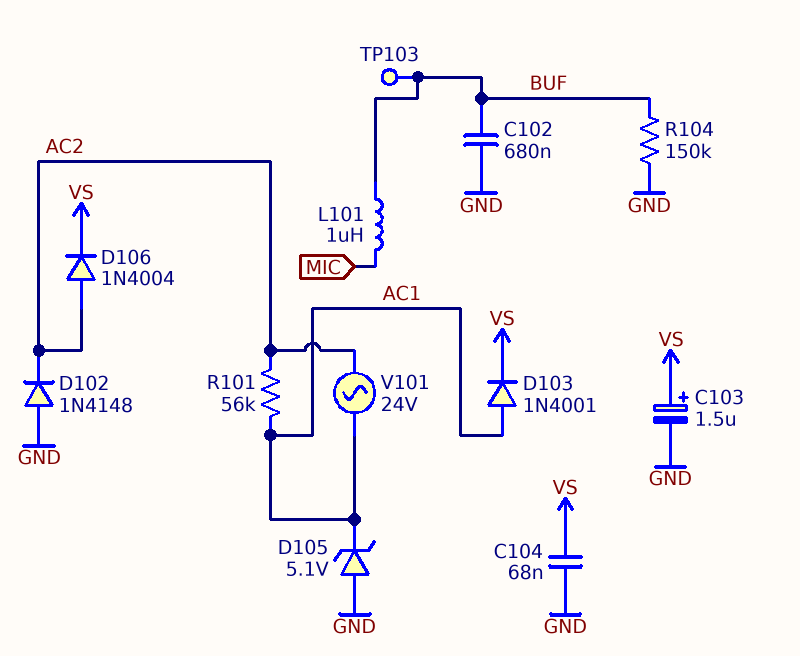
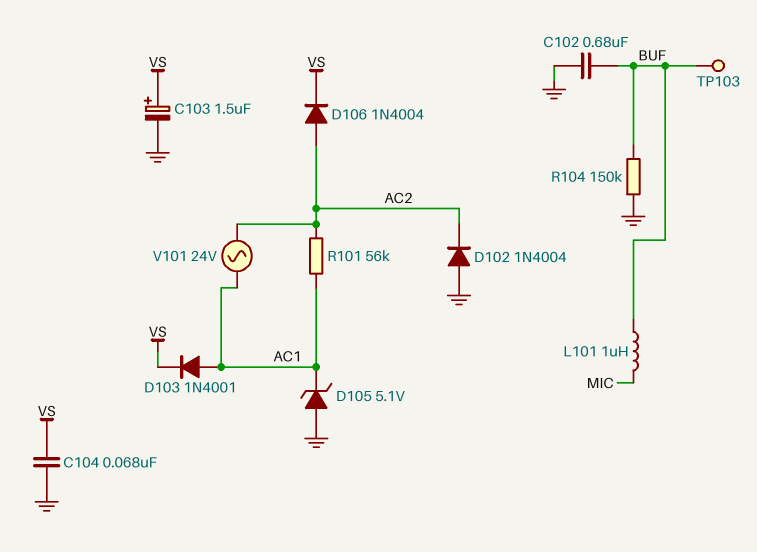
D102: diode 1N4148 (A GND, K AC2) -> diode 1N4004 (A GND, K AC2)

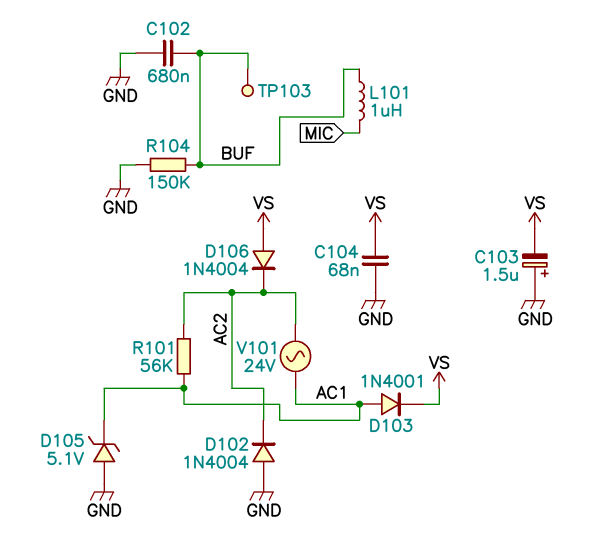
C103: 1.5uF (plus VS, minus GND) -> 1.5uF (plus GND, minus VS)
D106: diode 1N4004 (A AC2, K VS) -> diode 1N4004 (A VS, K AC2)

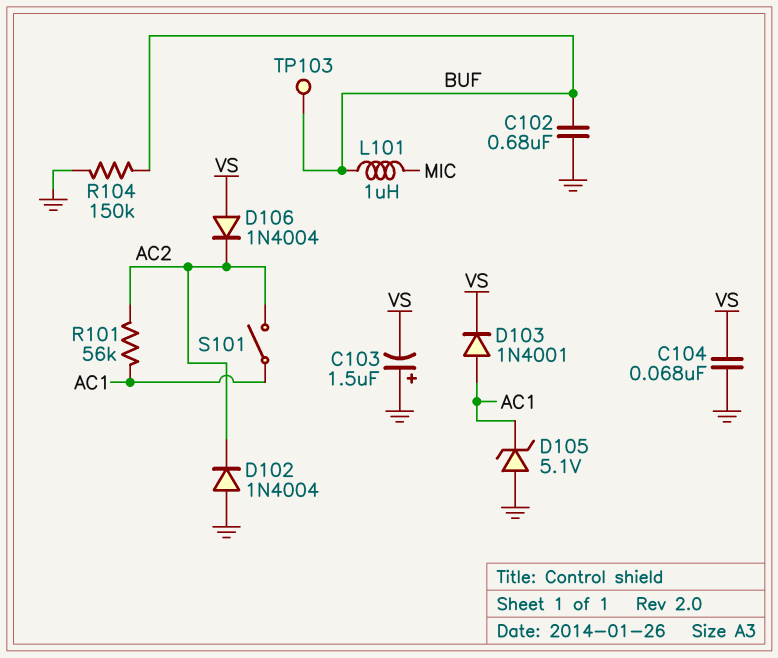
S101: none -> switch (AC1, AC2)
V101: AC 24V (AC1, AC2) -> none

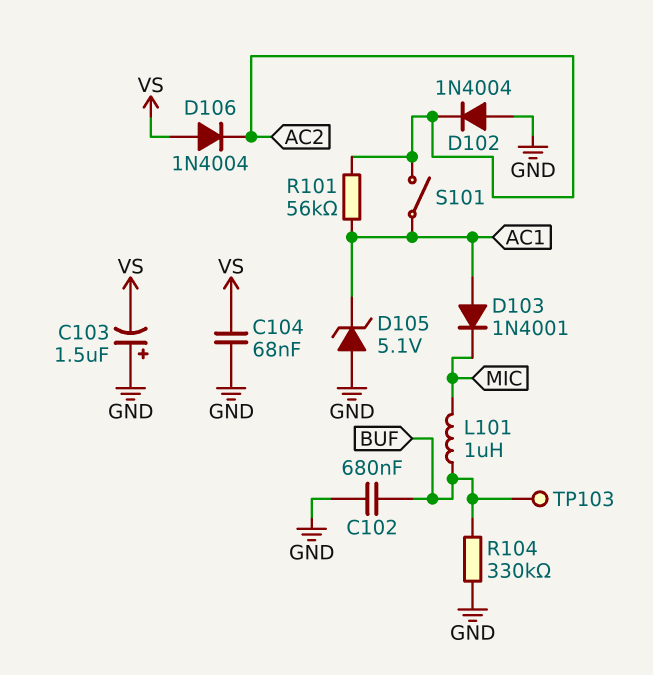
D103: diode 1N4001 (A AC1, K VS) -> diode 1N4001 (A AC1, K MIC)
R104: 150k (BUF, GND) -> 330k (BUF, GND)

